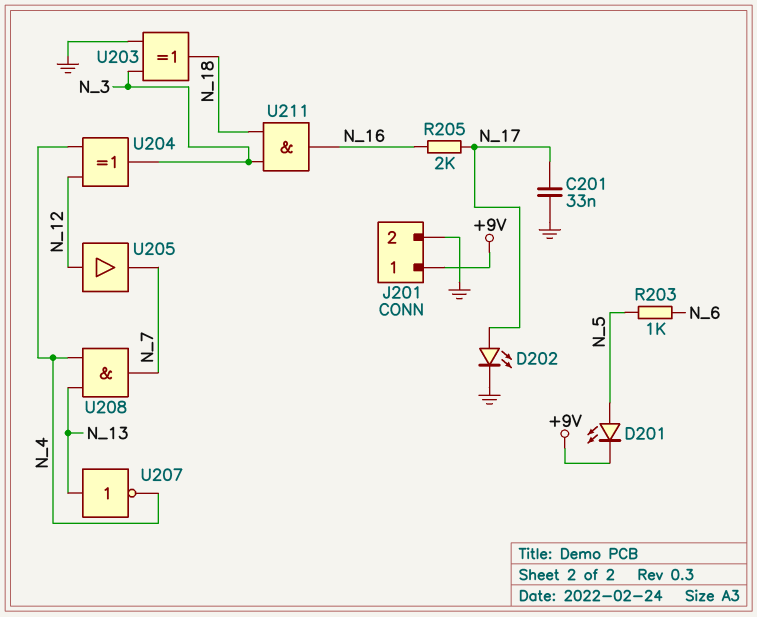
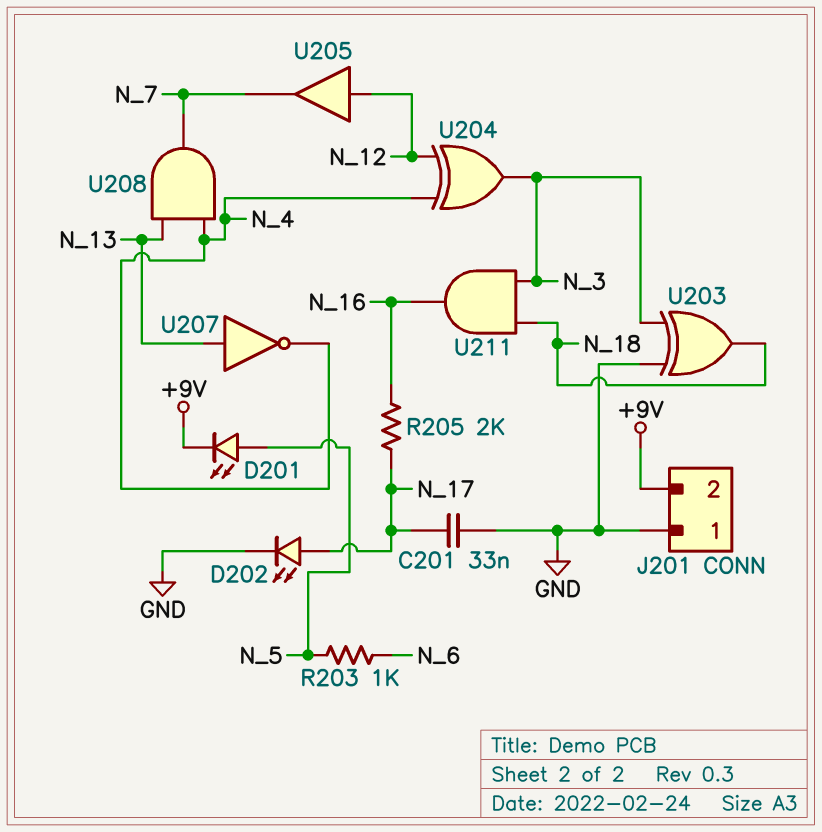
J201 pin 1: +9V -> GND
J201 pin 2: GND -> +9V

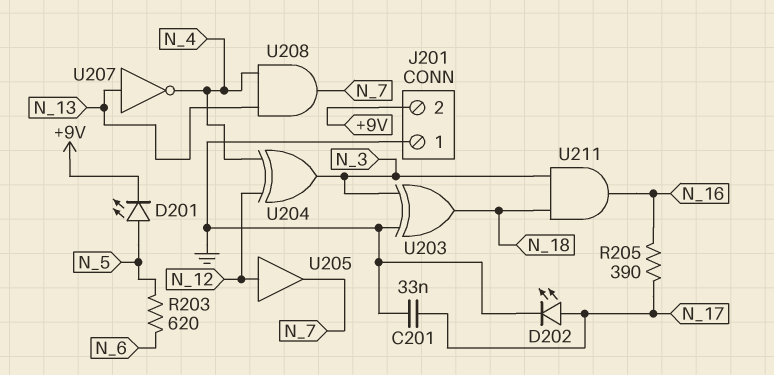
R203: 1k (N_5, N_6) -> 620 (N_5, N_6)
R205: 2k (N_16, N_17) -> 390 (N_16, N_17)

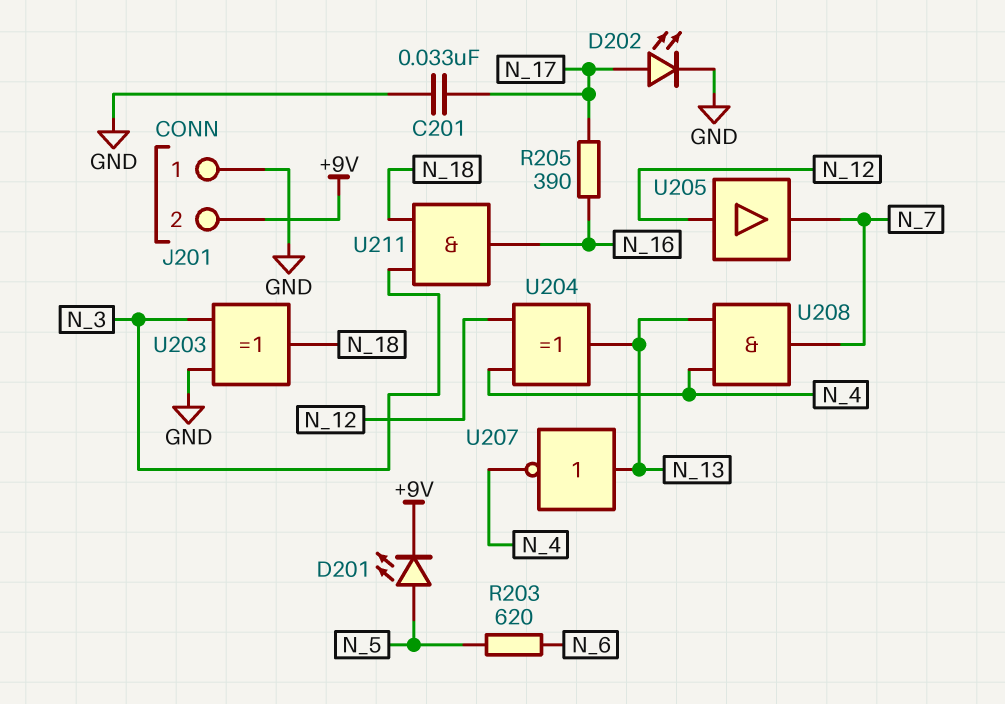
U204: XOR (in N_4, in N_12, out N_3) -> XOR (in N_4, in N_12, out N_13)

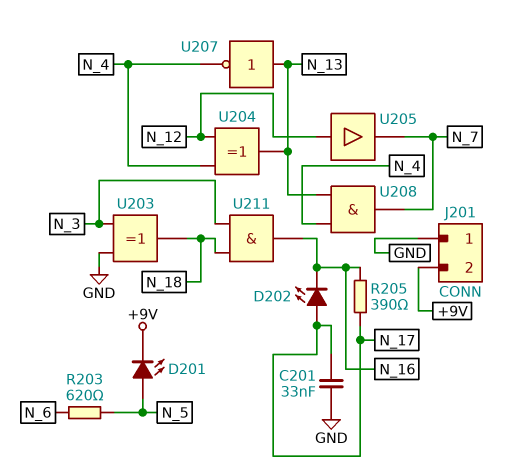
D202: LED (A N_17, K GND) -> LED (A N_17, K N_16)

